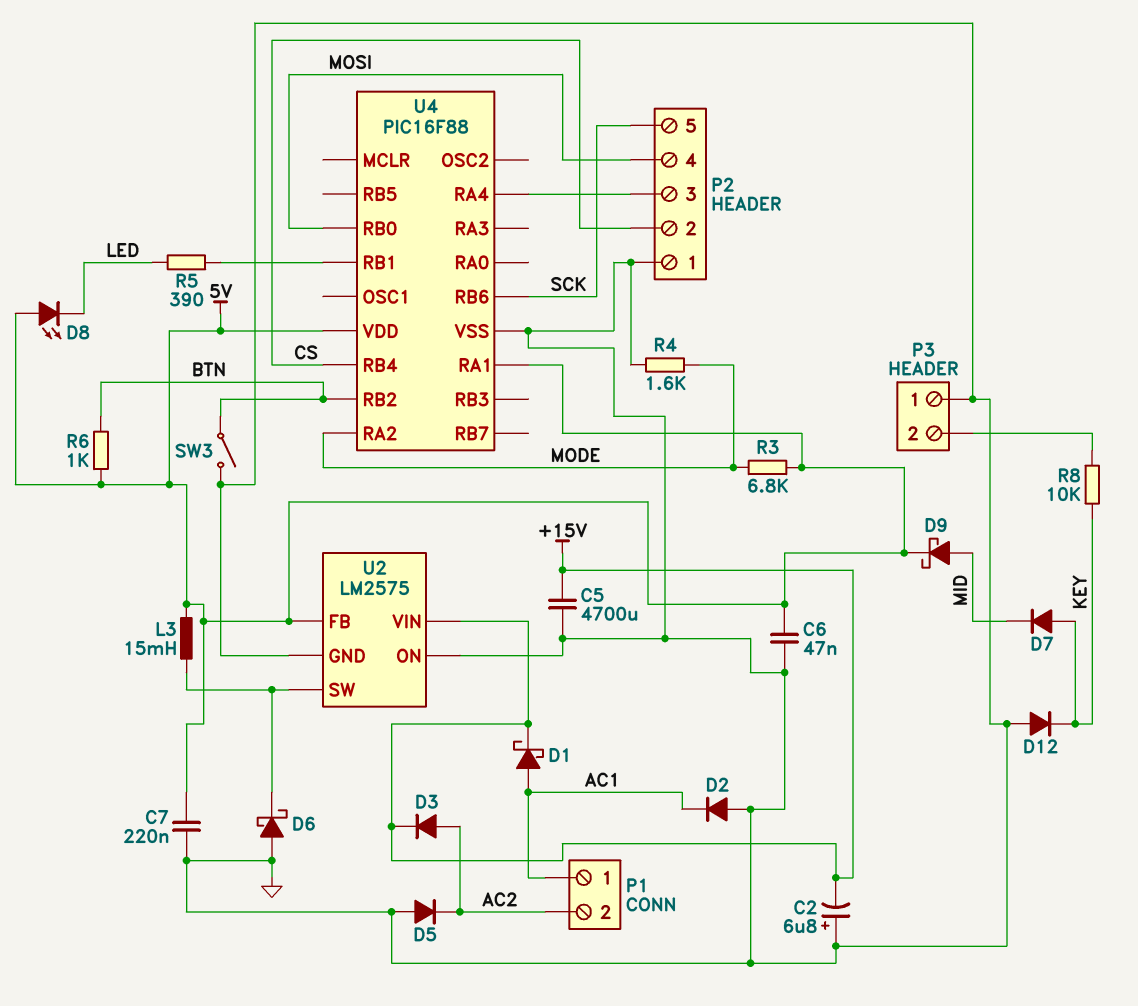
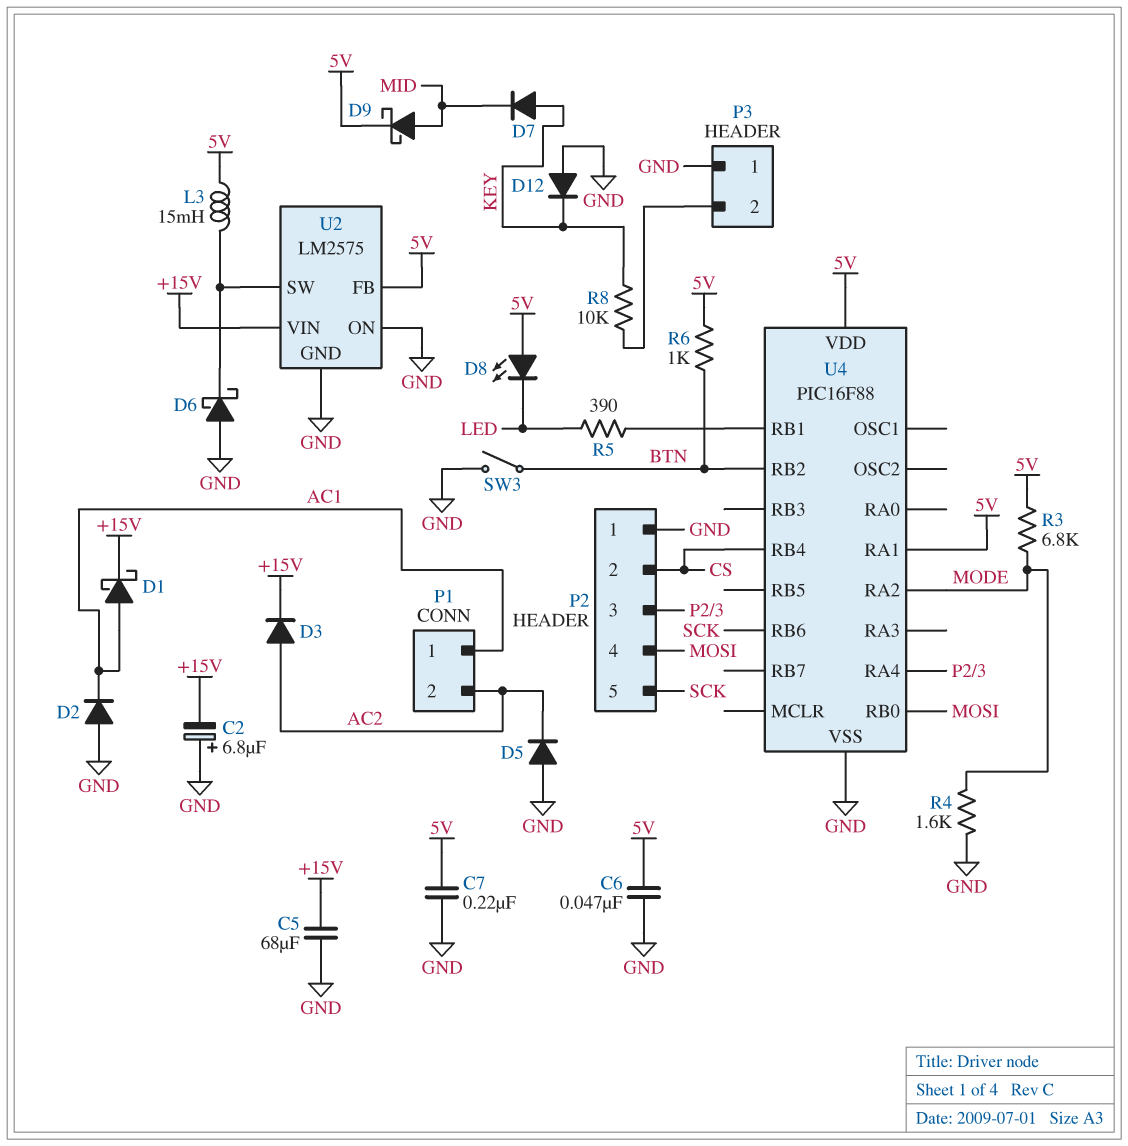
C5: 4700uF (+15V, GND) -> 68uF (+15V, GND)

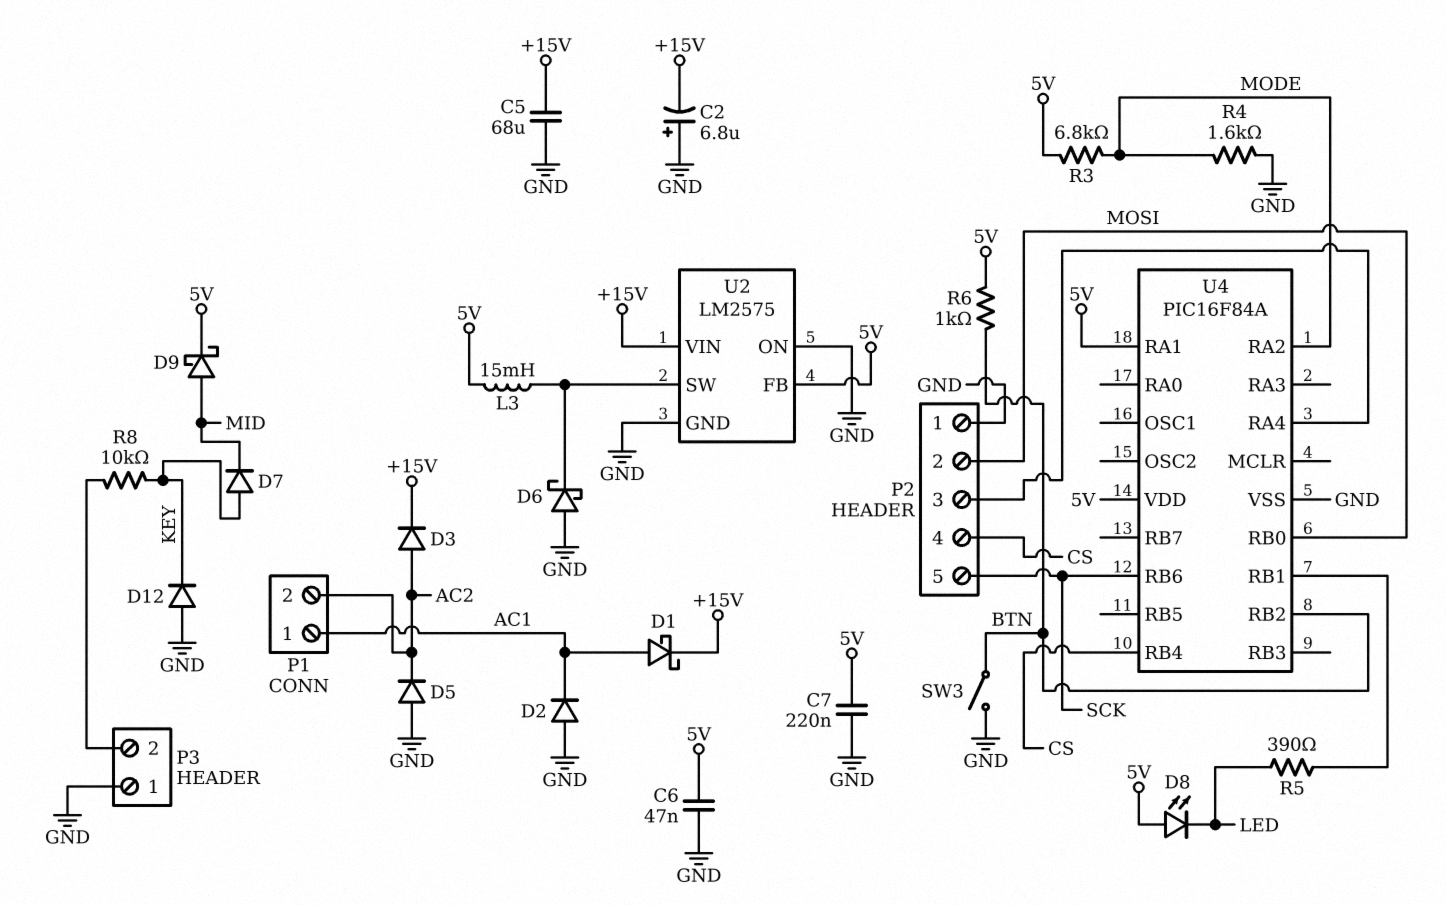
P2 pin 2: CS -> MOSI
P2 pin 4: MOSI -> CS
U4: PIC16F88 -> PIC16F84A

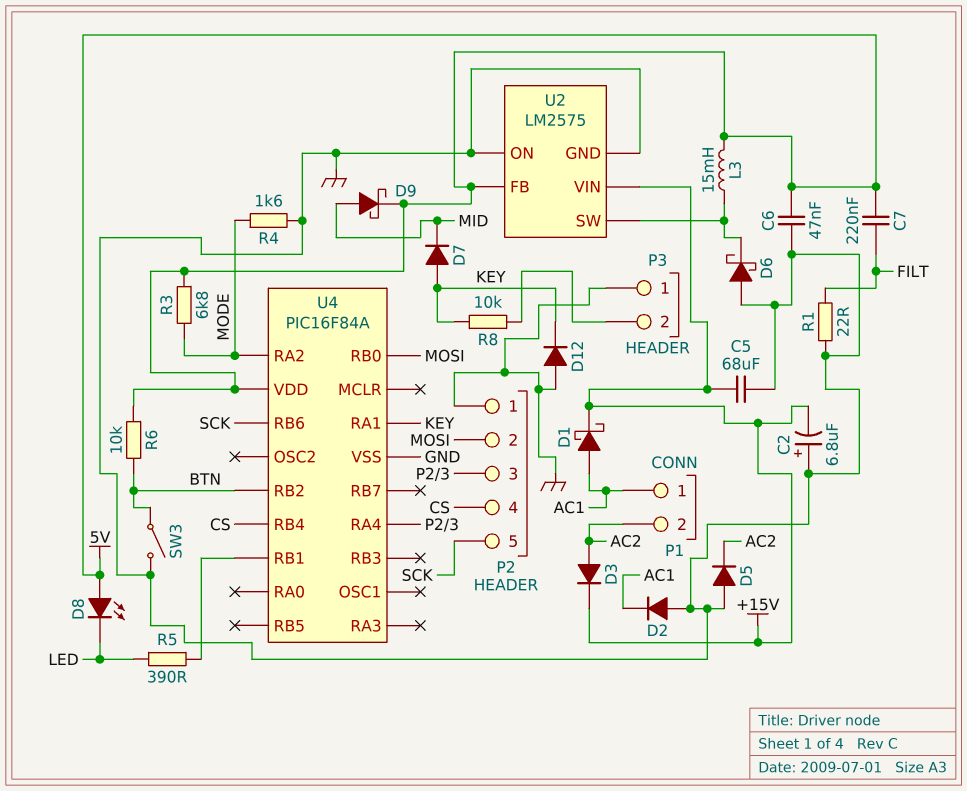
C7: 220nF (5V, GND) -> 220nF (5V, FILT)
R1: none -> 22 (FILT, GND)
R6: 1k (5V, BTN) -> 10k (5V, BTN)
U4 pin RA1: 5V -> KEY

